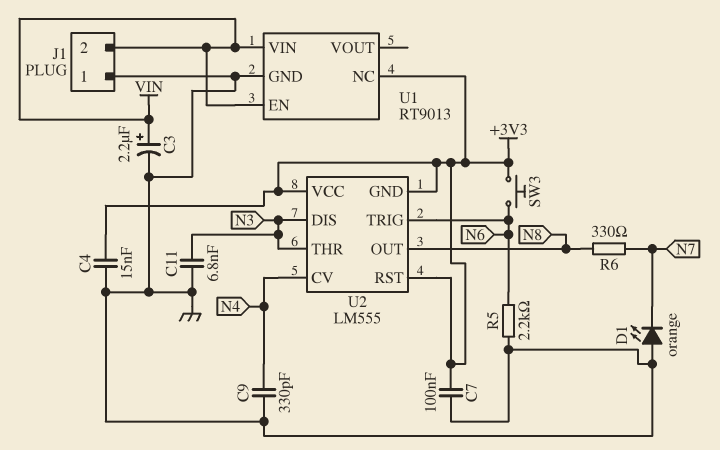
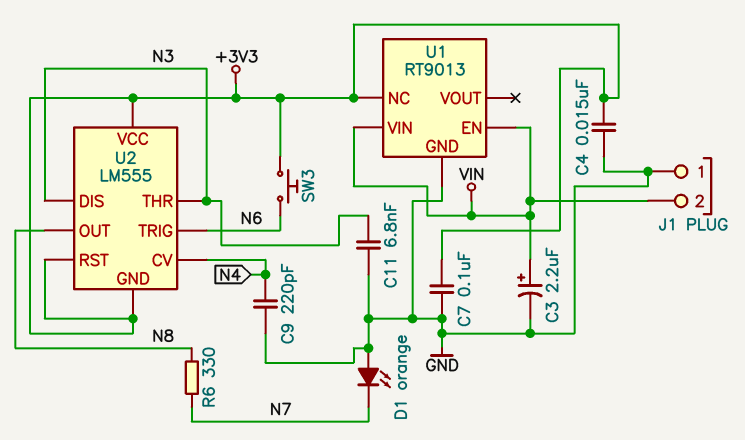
C9: 330pF (GND, N4) -> 220pF (GND, N4)
R5: 2.2k (GND, N6) -> none

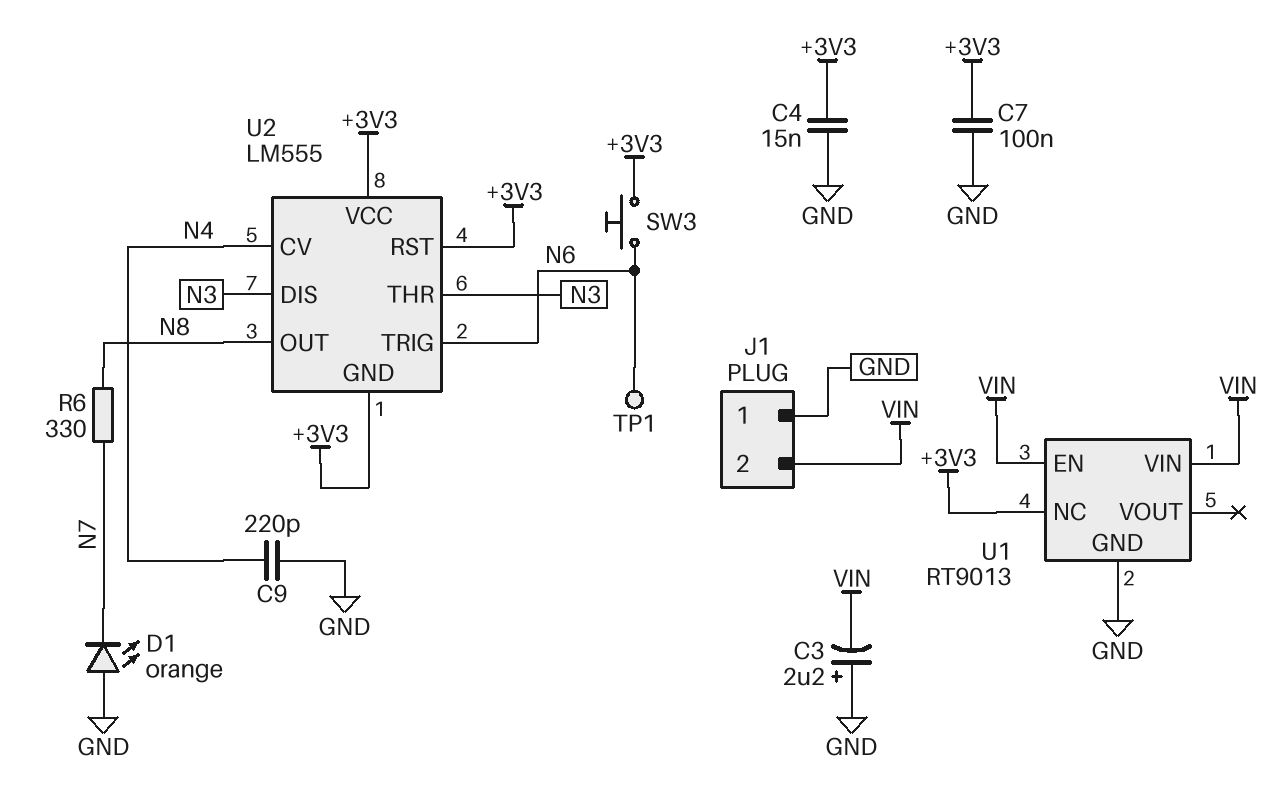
C3: 2.2uF (plus VIN, minus GND) -> 2.2uF (plus GND, minus VIN)
C11: 6.8nF (GND, N3) -> none
TP1: none -> test point (N6)

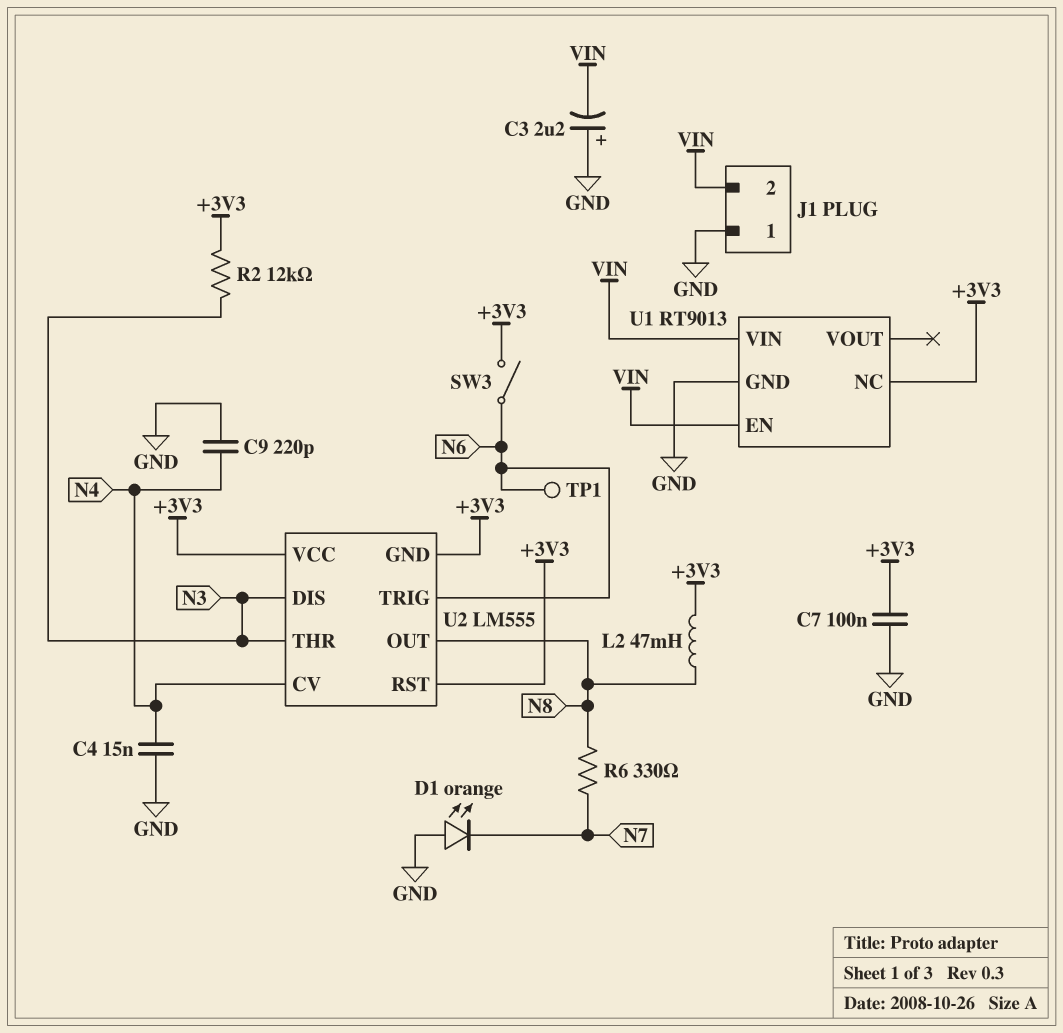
C4: 15nF (+3V3, GND) -> 15nF (GND, N4)
L2: none -> 47mH (+3V3, N8)
R2: none -> 12k (+3V3, N3)
SW3: button (+3V3, N6) -> switch (+3V3, N6)

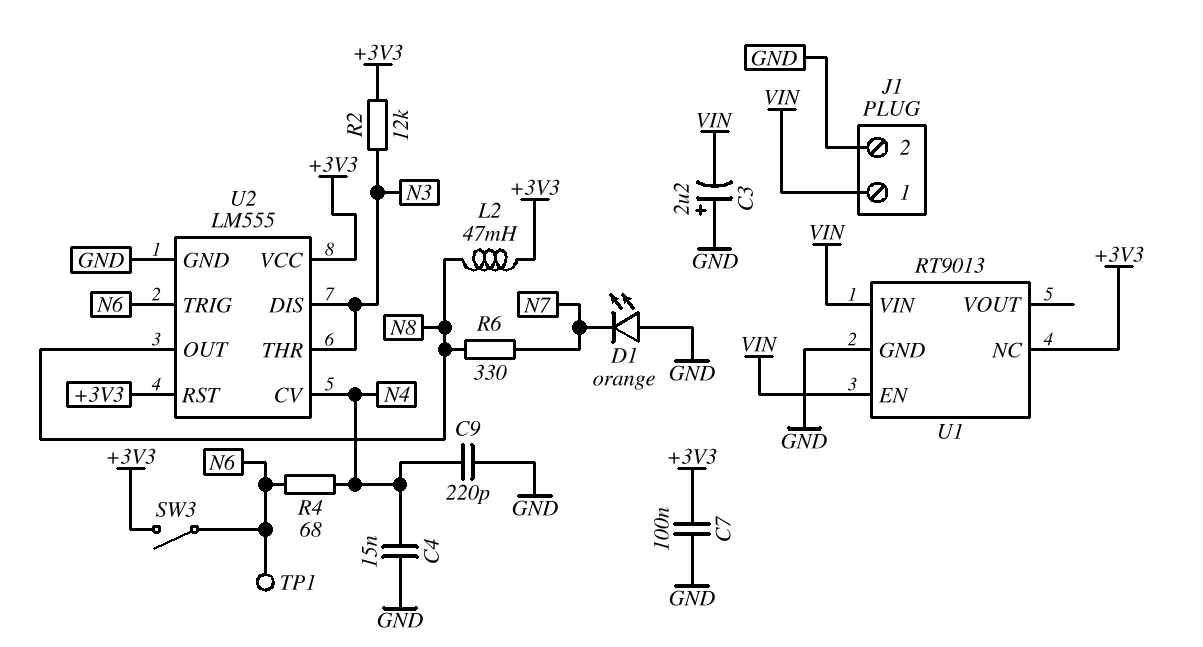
J1 pin 1: GND -> VIN
J1 pin 2: VIN -> GND
R4: none -> 68 (N4, N6)
U2 pin GND: +3V3 -> GND

